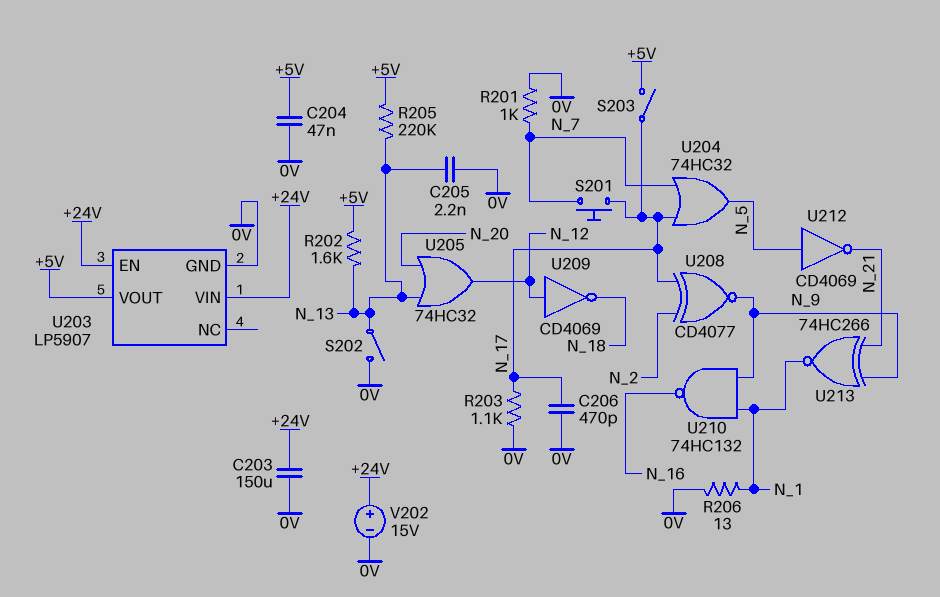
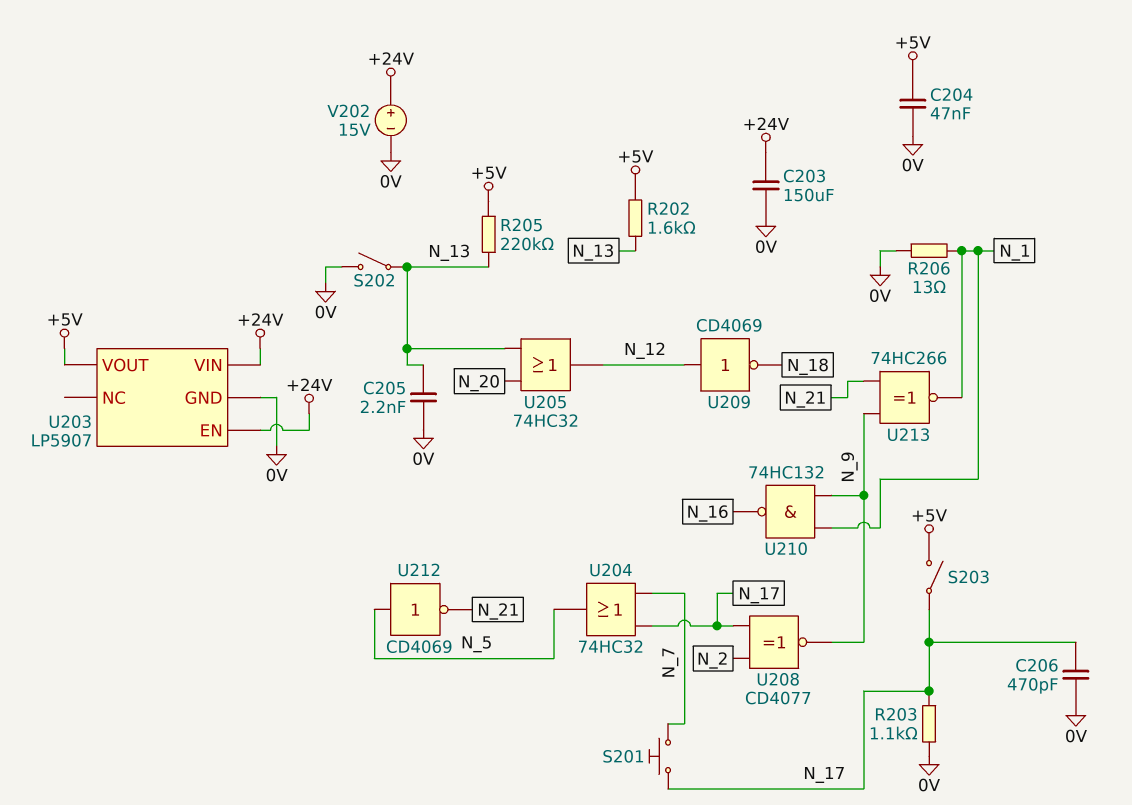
R201: 1k (0V, N_7) -> none

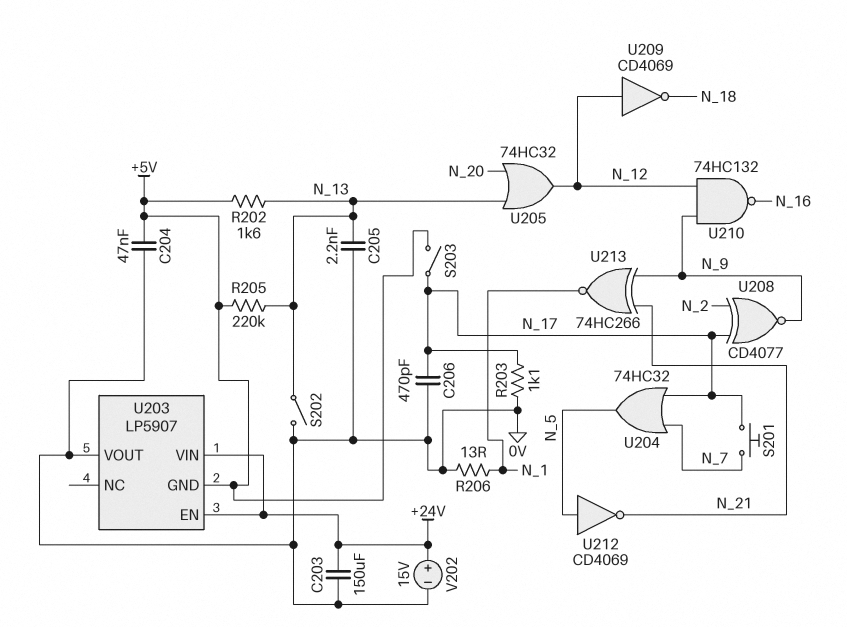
U203 pin GND: 0V -> +5V
U203 pin VOUT: +5V -> 0V
U210: NAND 74HC132 (in N_1, in N_9, out N_16) -> NAND 74HC132 (in N_9, in N_12, out N_16)

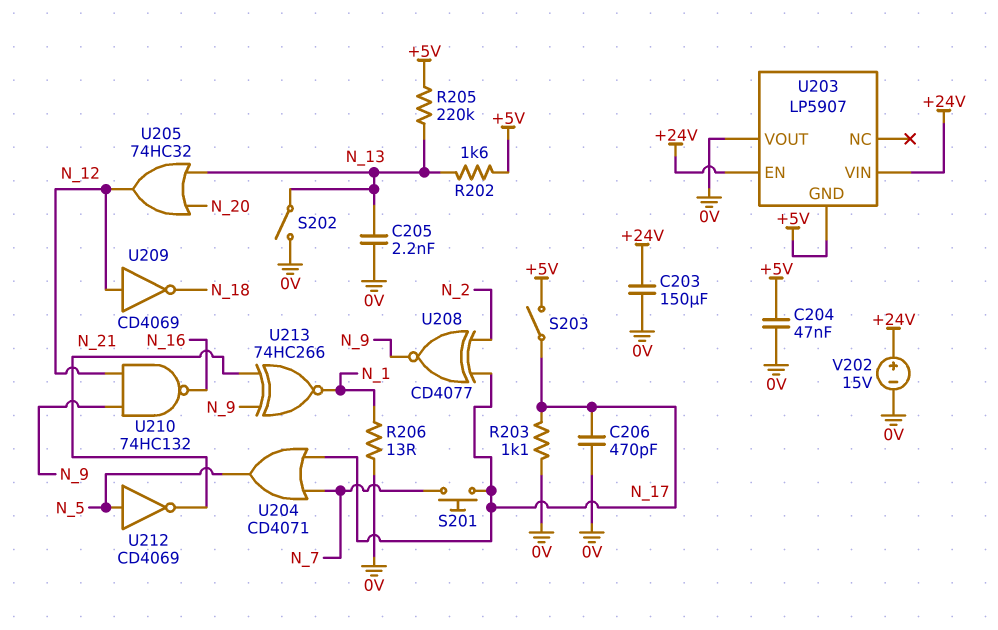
U204: OR 74HC32 (in N_7, in N_17, out N_5) -> OR CD4071 (in N_7, in N_17, out N_5)

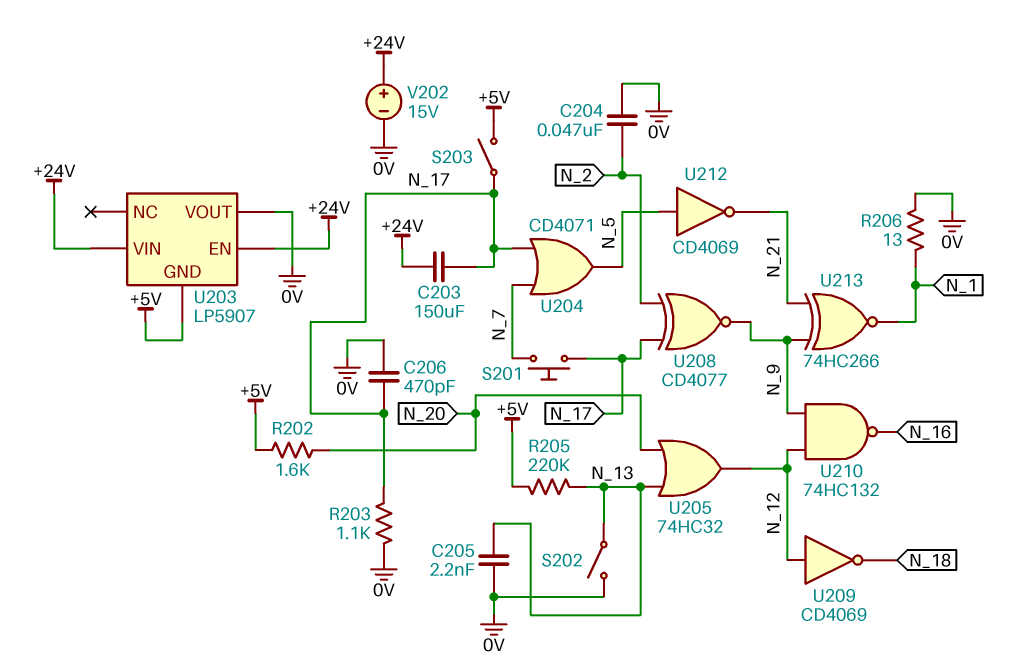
C203: 150uF (+24V, 0V) -> 150uF (+24V, N_17)
C204: 47nF (+5V, 0V) -> 47nF (0V, N_2)
R202: 1.6k (+5V, N_13) -> 1.6k (+5V, N_20)

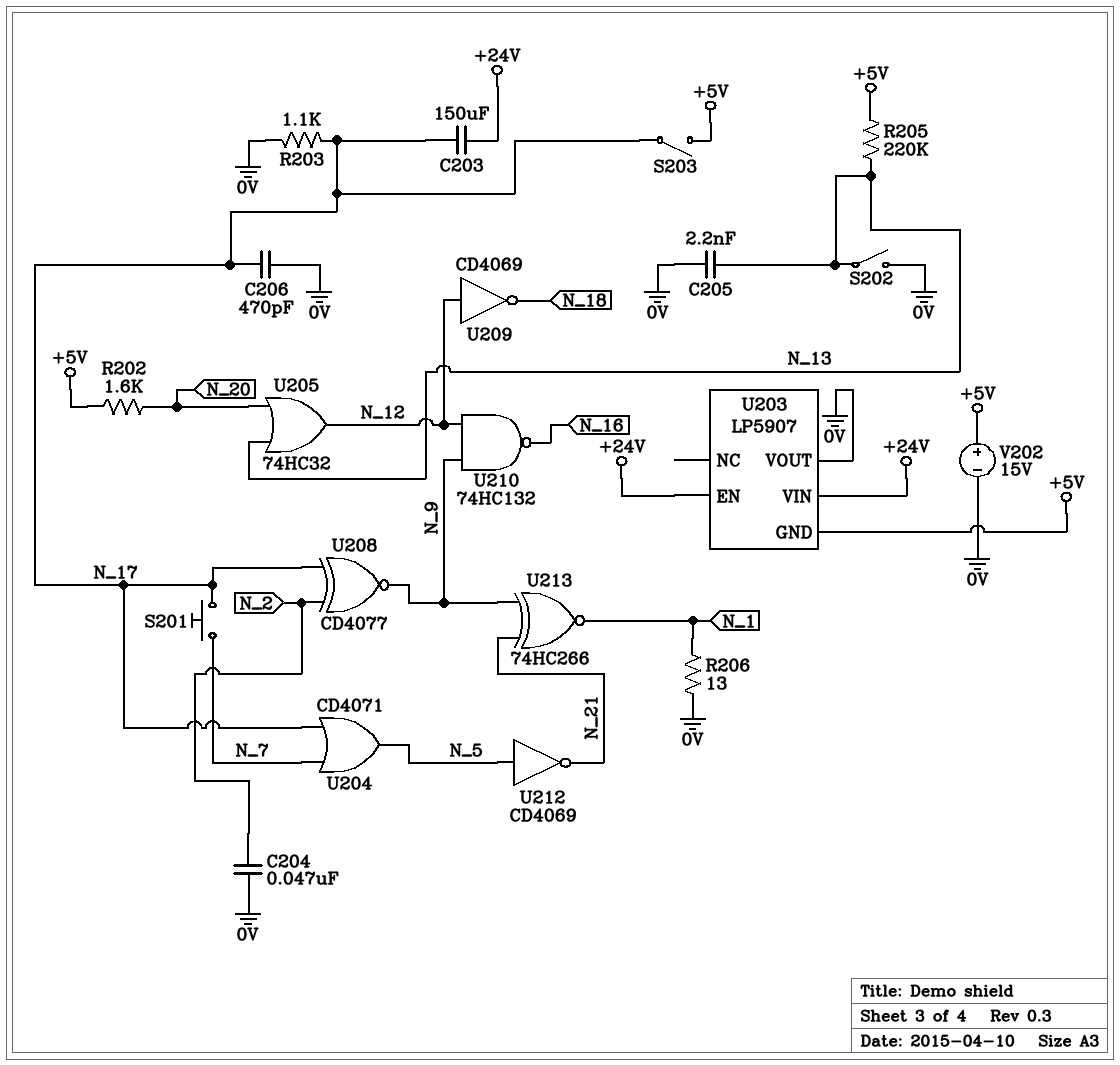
V202: 15V (plus +24V, minus 0V) -> 15V (plus +5V, minus 0V)

